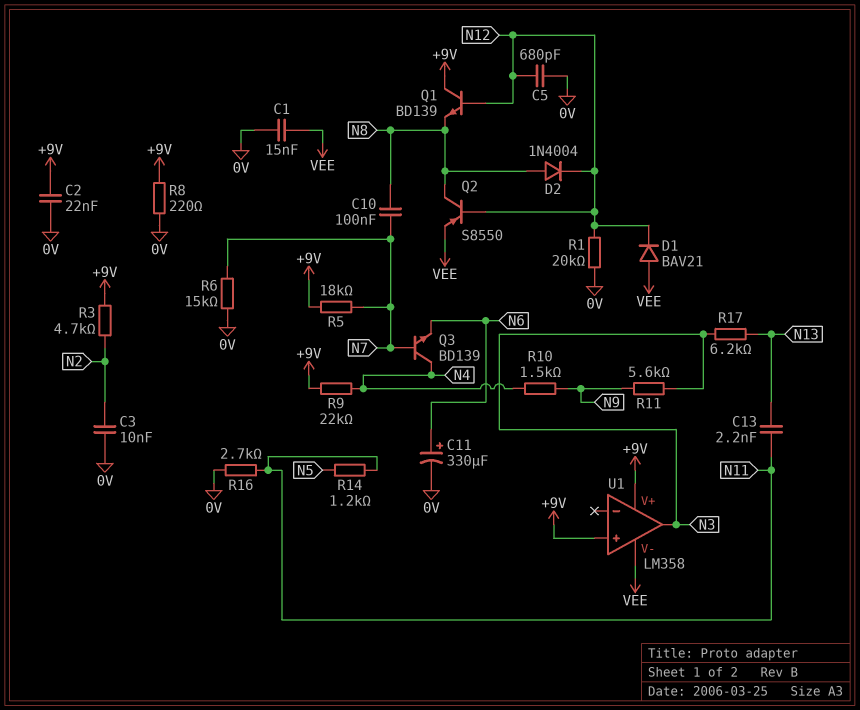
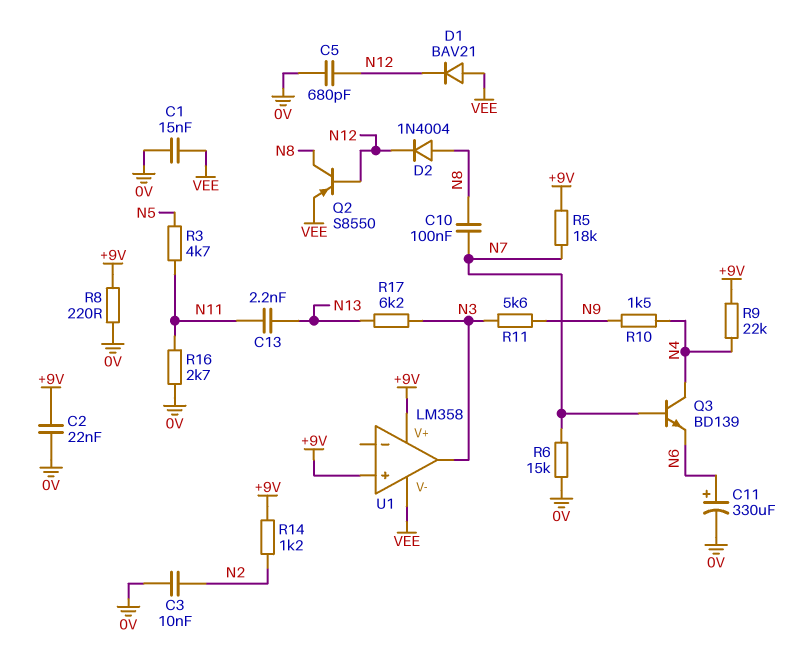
Q1: NPN BD139 (B N12, C +9V, E N8) -> none
R1: 20k (0V, N12) -> none
R3: 4.7k (+9V, N2) -> 4.7k (N5, N11)
R14: 1.2k (N5, N11) -> 1.2k (+9V, N2)

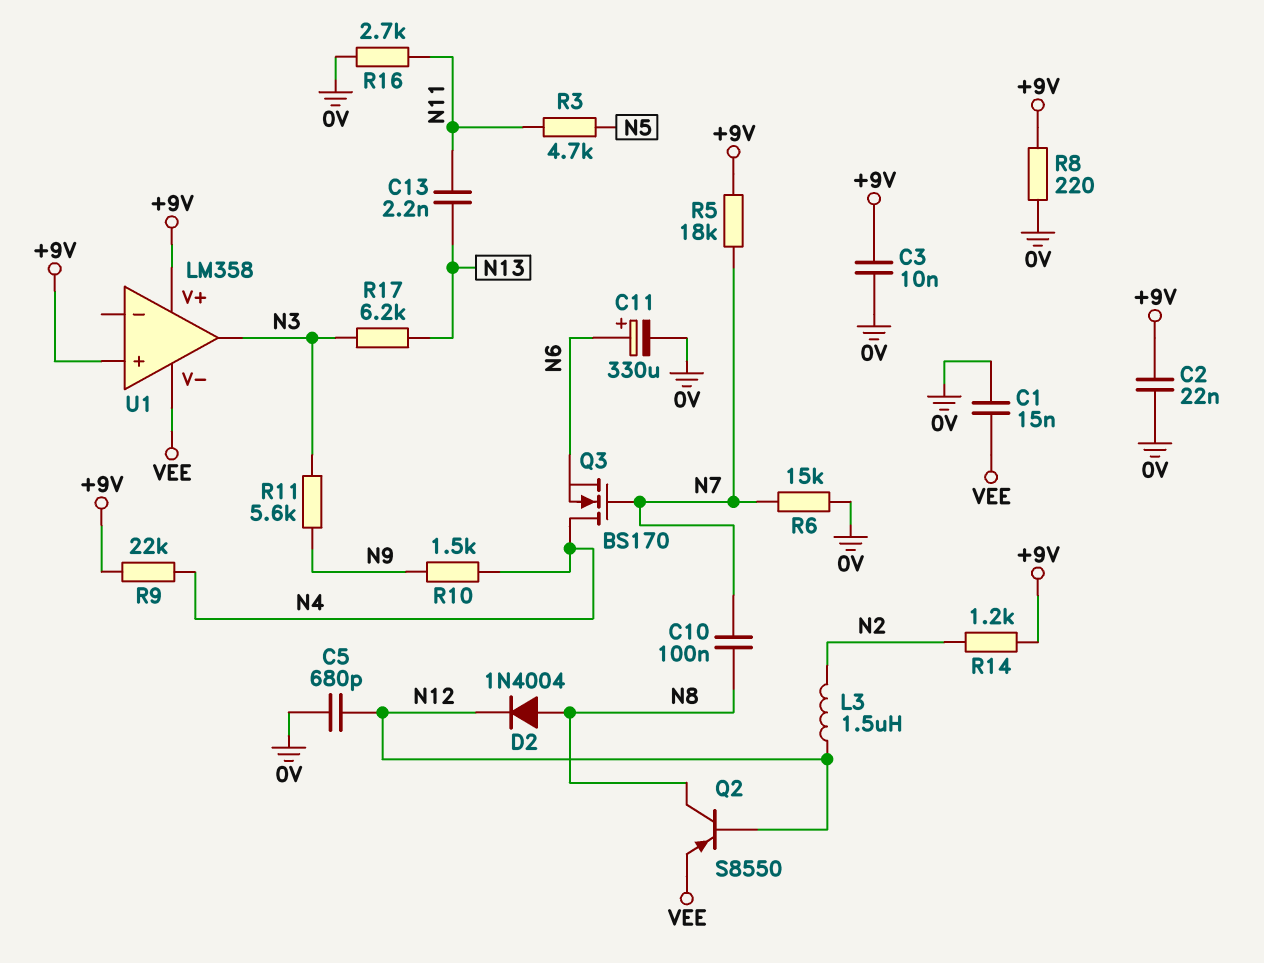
C3: 10nF (0V, N2) -> 10nF (+9V, 0V)
D1: diode BAV21 (A VEE, K N12) -> none
L3: none -> 1.5uH (N2, N12)
Q3: NPN BD139 (B N7, C N4, E N6) -> NMOS BS170 (G N7, D N4, S N6)

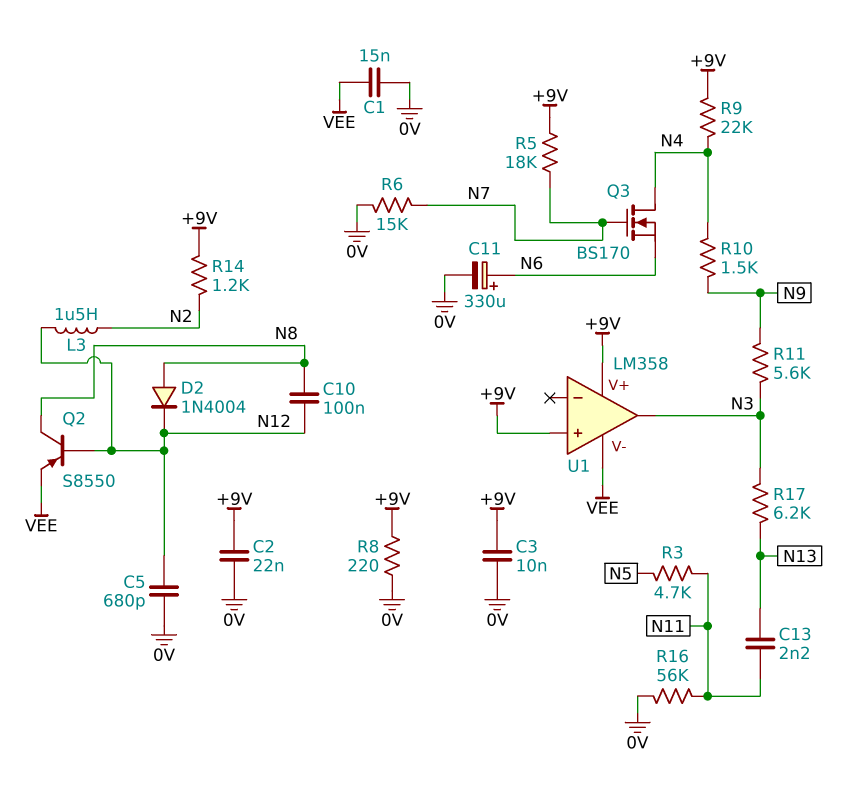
C10: 100nF (N7, N8) -> 100nF (N8, N12)
R16: 2.7k (0V, N11) -> 56k (0V, N11)

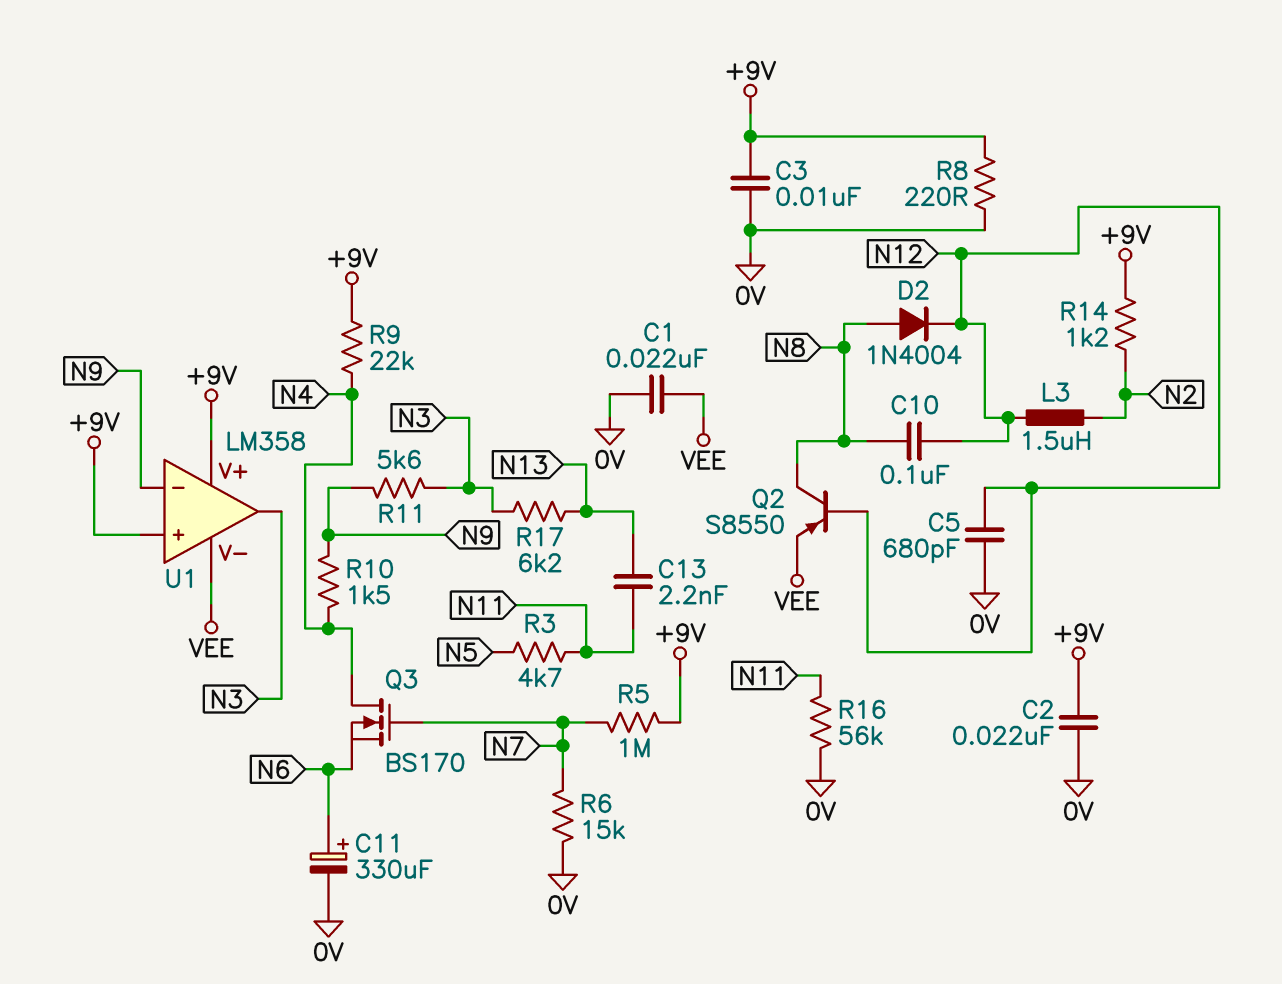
C1: 15nF (0V, VEE) -> 22nF (0V, VEE)
R5: 18k (+9V, N7) -> 1M (+9V, N7)
U1 pin in-: none -> N9

